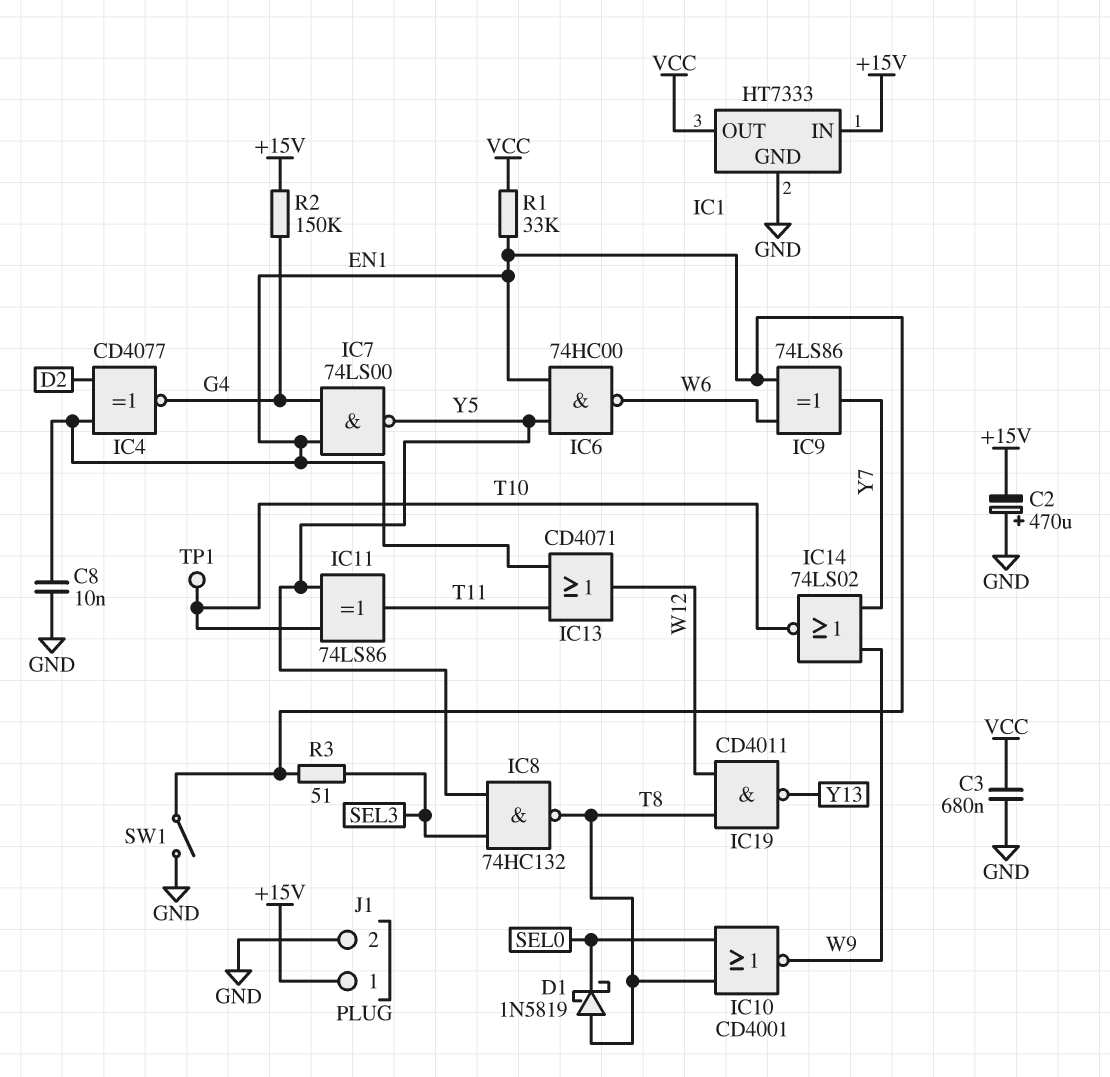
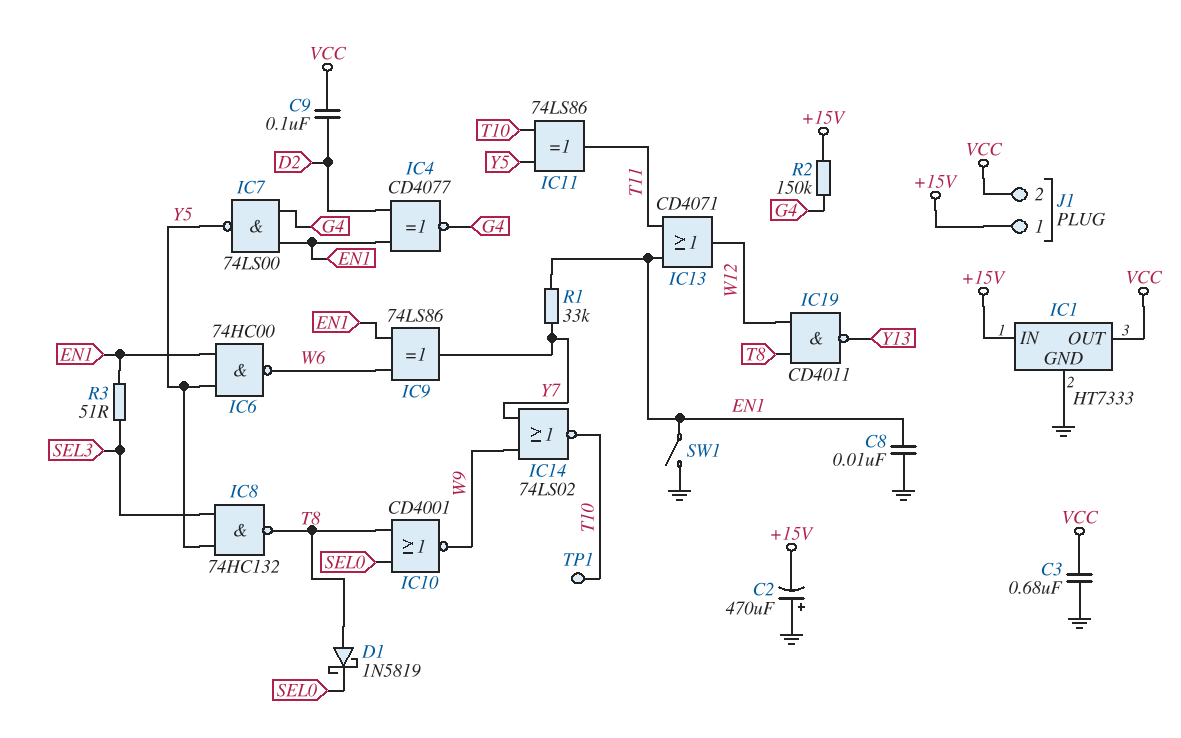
C9: none -> 100nF (D2, VCC)
J1 pin 2: GND -> VCC
R1: 33k (EN1, VCC) -> 33k (EN1, Y7)

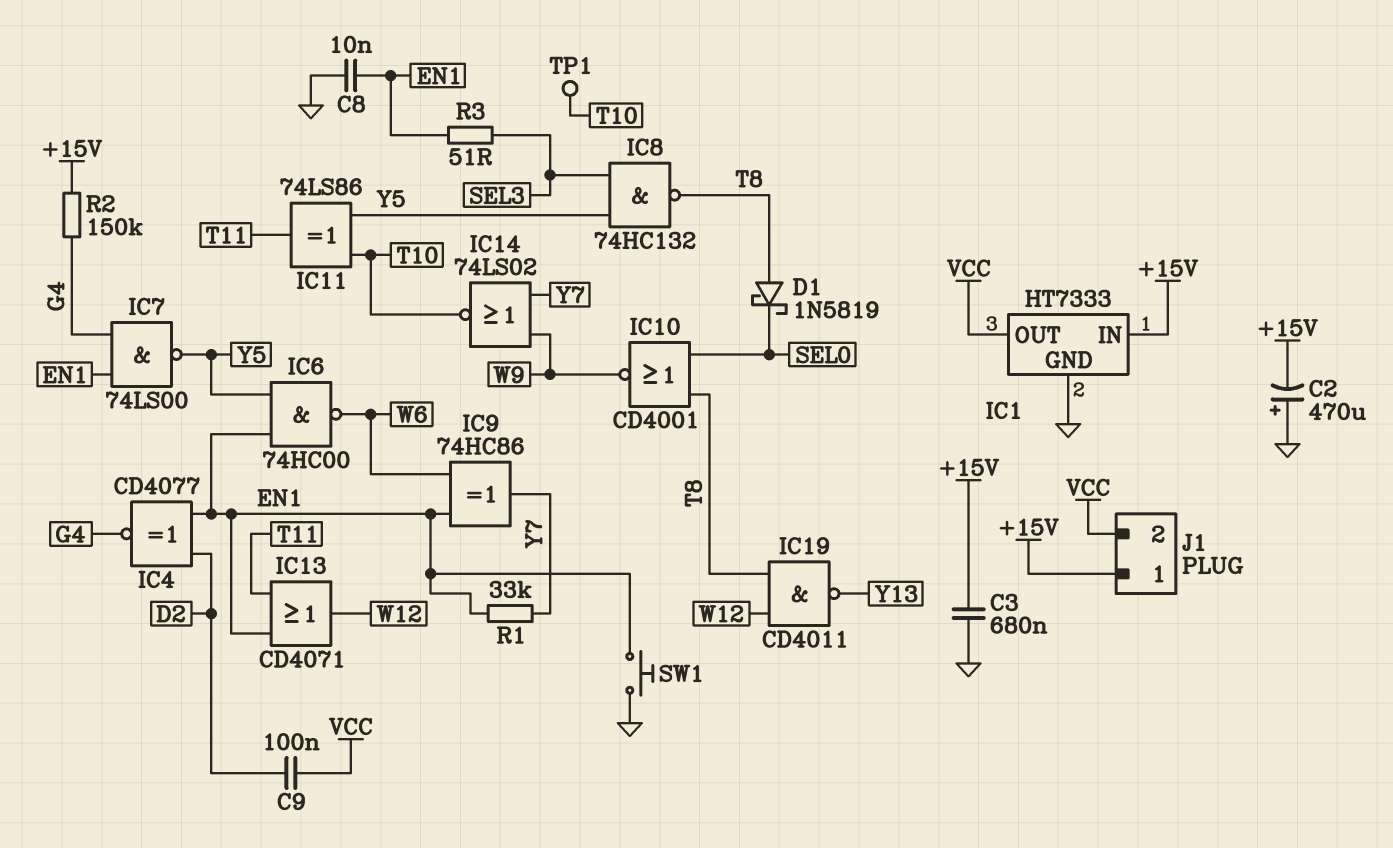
C3: 680nF (GND, VCC) -> 680nF (+15V, GND)
IC9: XOR 74LS86 (in EN1, in W6, out Y7) -> XOR 74HC86 (in EN1, in W6, out Y7)
SW1: switch (EN1, GND) -> button (EN1, GND)

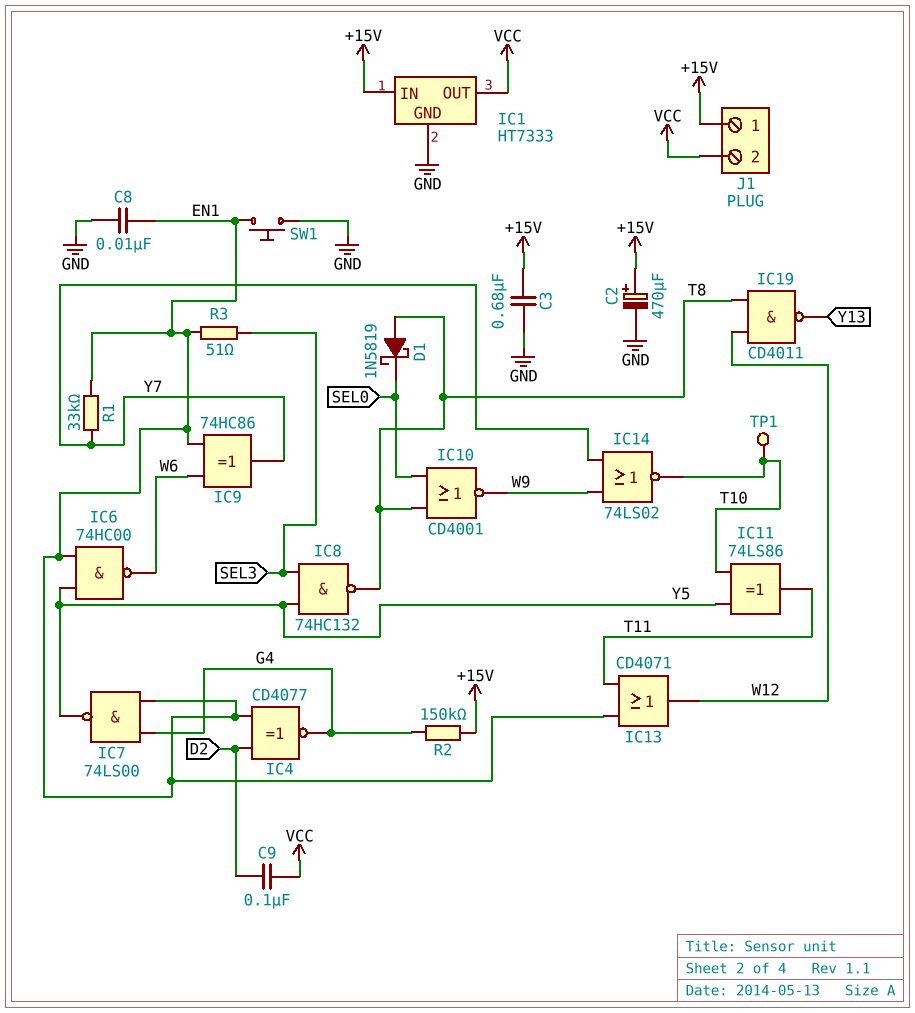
C2: 470uF (plus GND, minus +15V) -> 470uF (plus +15V, minus GND)

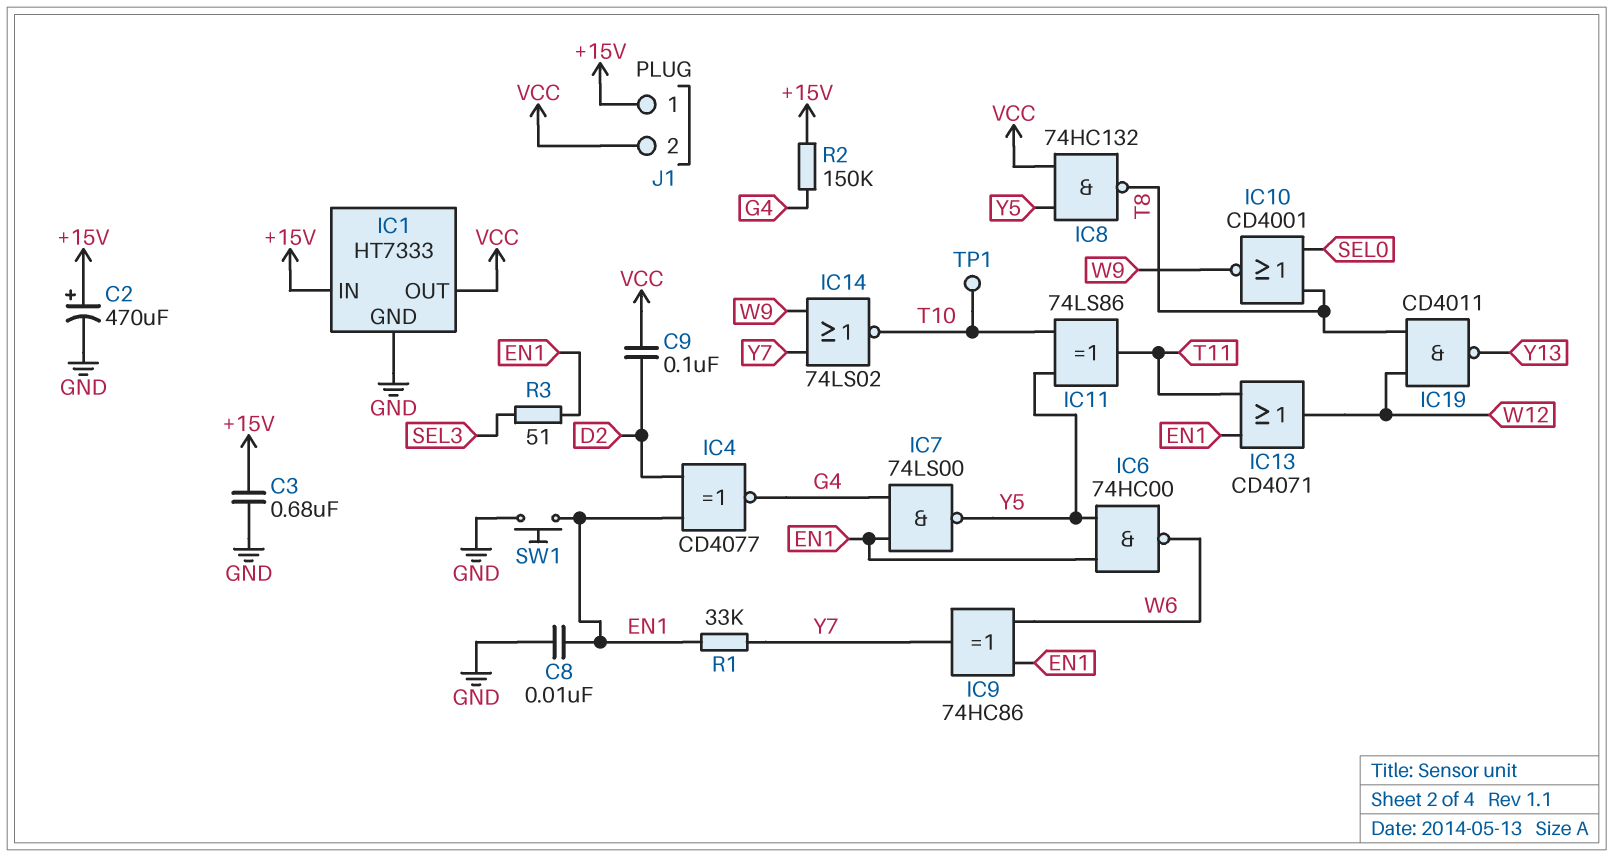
D1: schottky 1N5819 (A T8, K SEL0) -> none
IC8: NAND 74HC132 (in SEL3, in Y5, out T8) -> NAND 74HC132 (in VCC, in Y5, out T8)

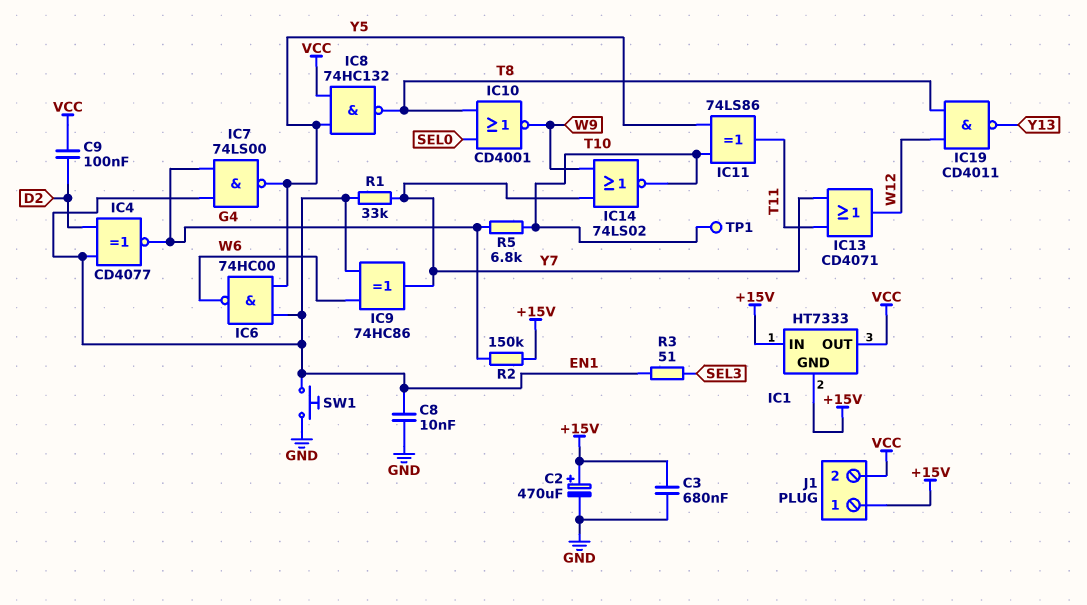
IC1 pin GND: GND -> +15V
IC13: OR CD4071 (in EN1, in T11, out W12) -> OR CD4071 (in T11, in Y7, out W12)
R5: none -> 6.8k (G4, T10)

